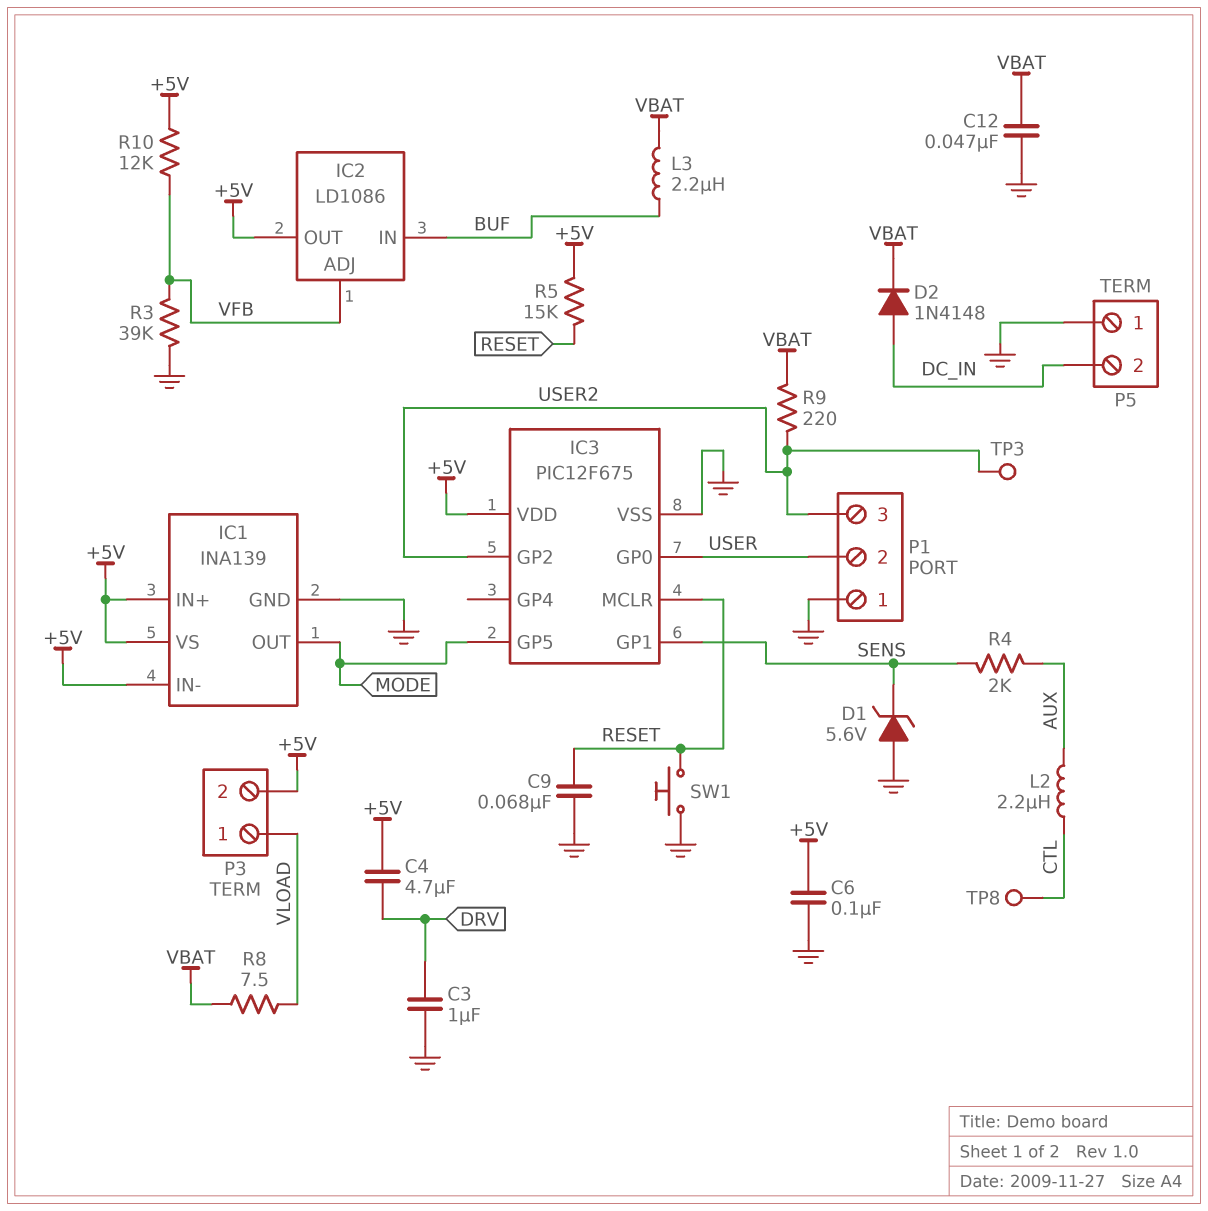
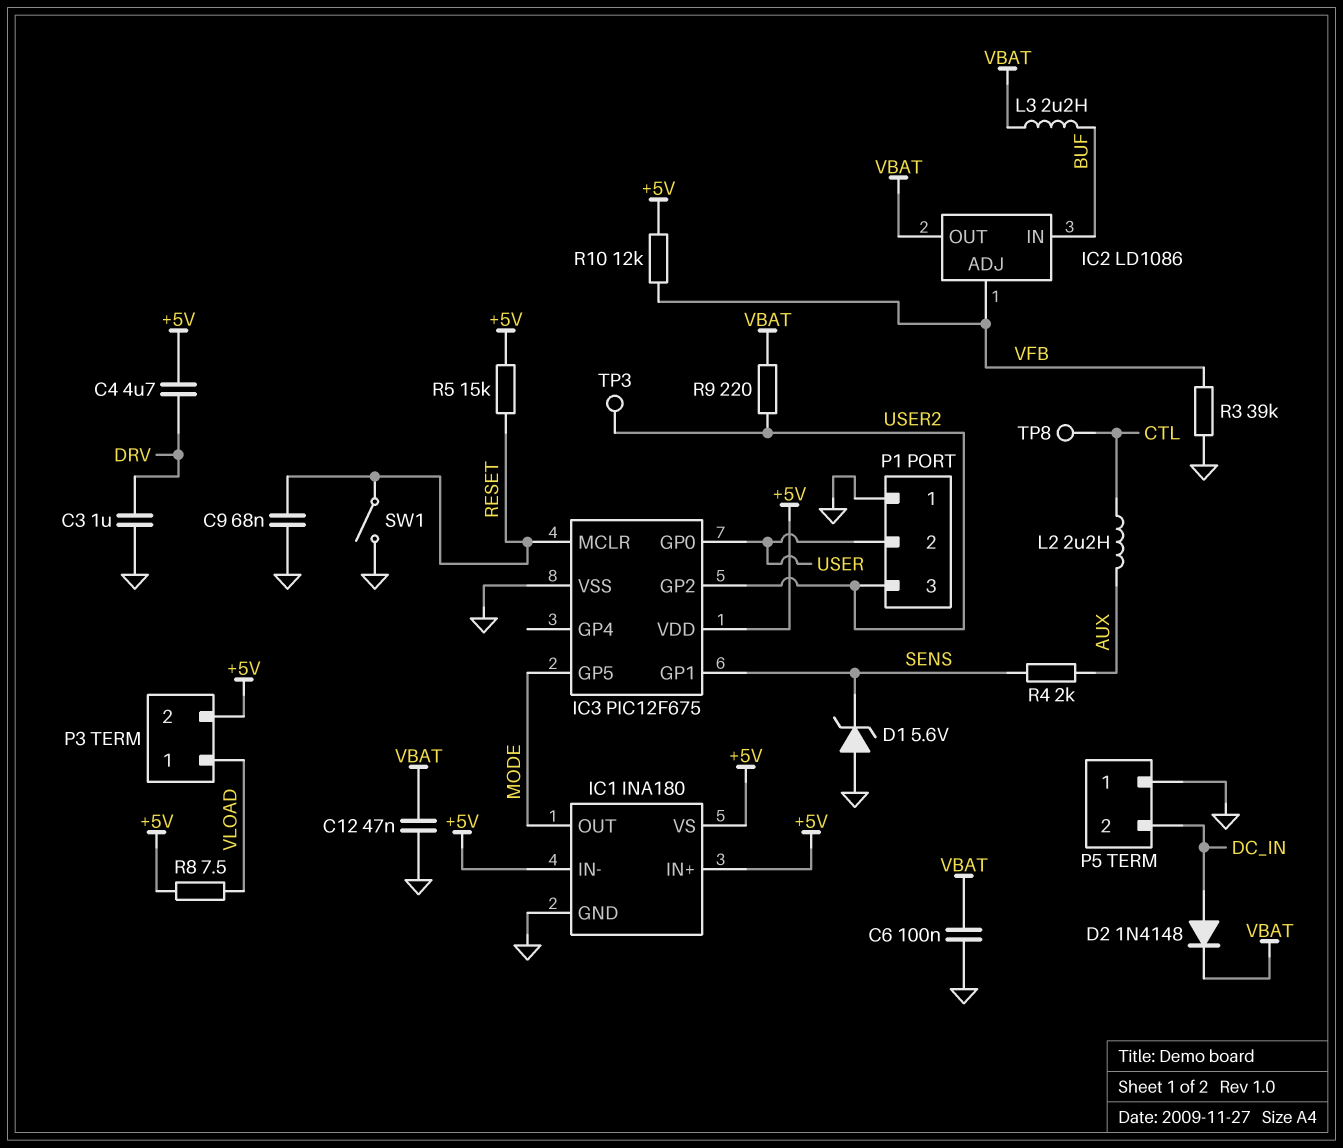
C6: 100nF (+5V, GND) -> 100nF (GND, VBAT)
IC1: INA139 -> INA180
IC2 pin OUT: +5V -> VBAT
R8: 7.5 (VBAT, VLOAD) -> 7.5 (+5V, VLOAD)
SW1: button (GND, RESET) -> switch (GND, RESET)

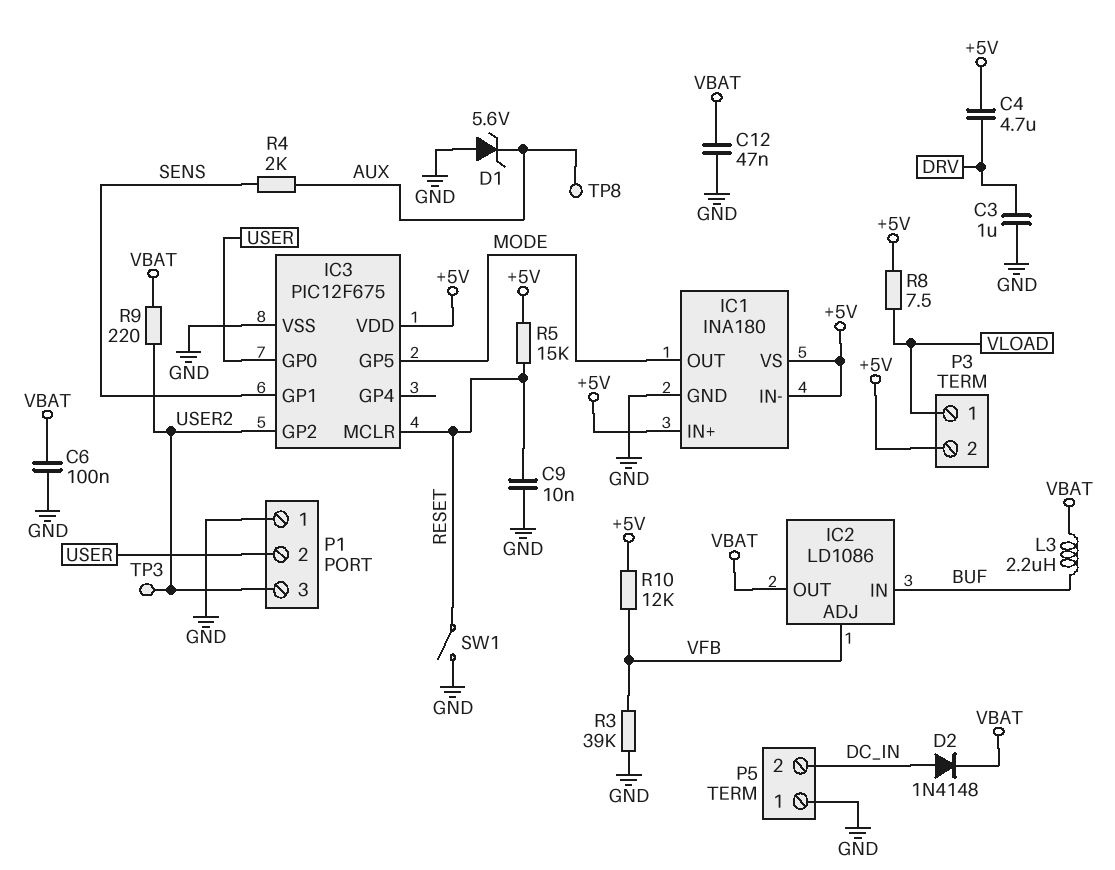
C9: 68nF (GND, RESET) -> 10nF (GND, RESET)
D1: zener 5.6V (A GND, K SENS) -> zener 5.6V (A GND, K AUX)
L2: 2.2uH (AUX, CTL) -> none
TP8: test point (CTL) -> test point (AUX)

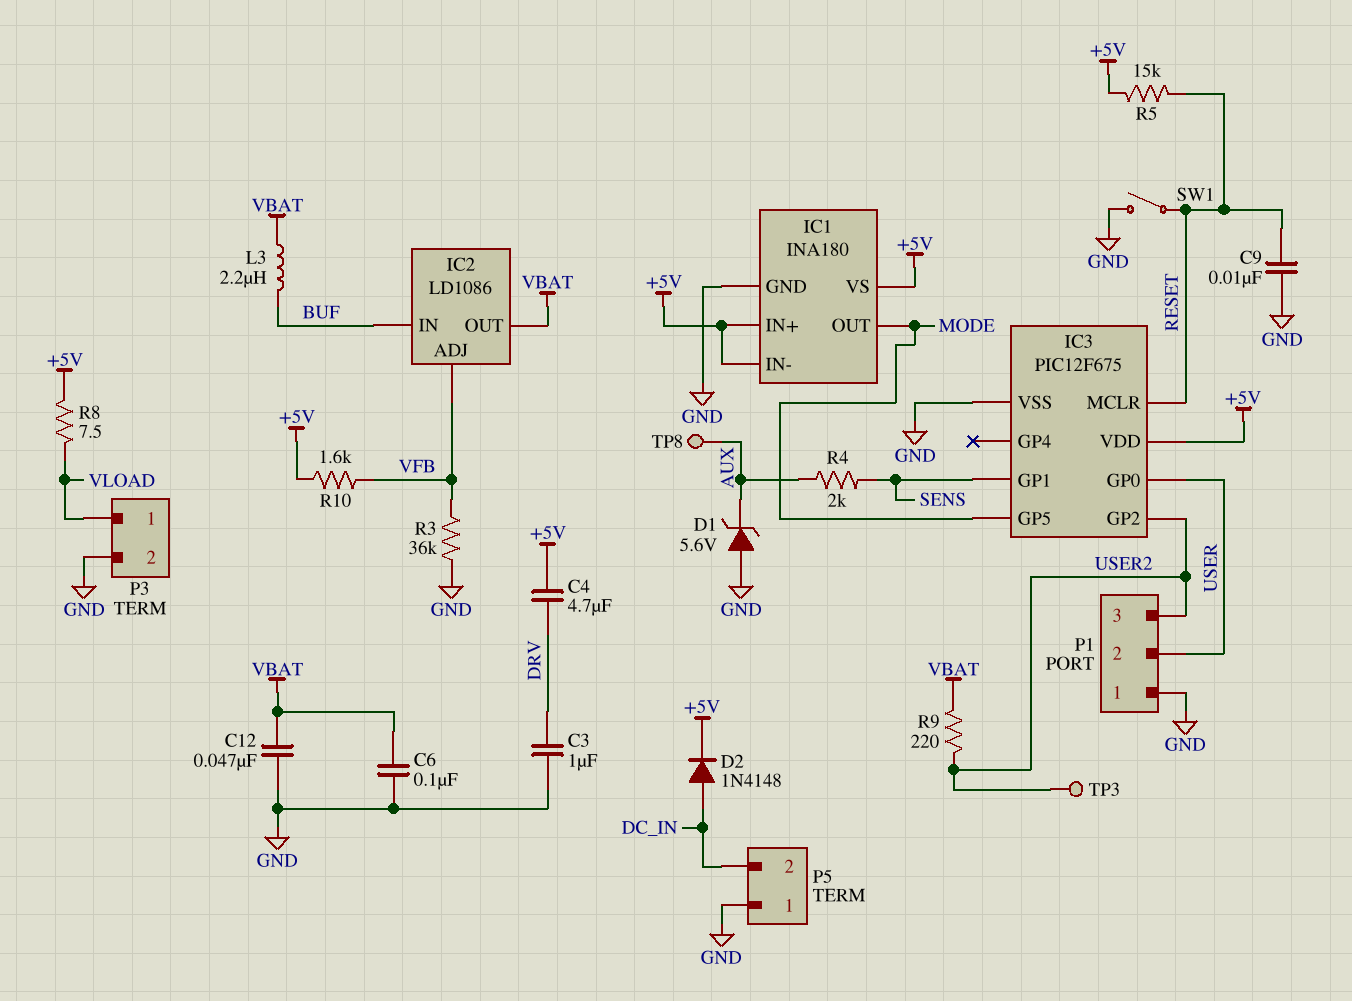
D2: diode 1N4148 (A DC_IN, K VBAT) -> diode 1N4148 (A DC_IN, K +5V)
P3 pin 2: +5V -> GND
R3: 39k (GND, VFB) -> 36k (GND, VFB)
R10: 12k (+5V, VFB) -> 1.6k (+5V, VFB)

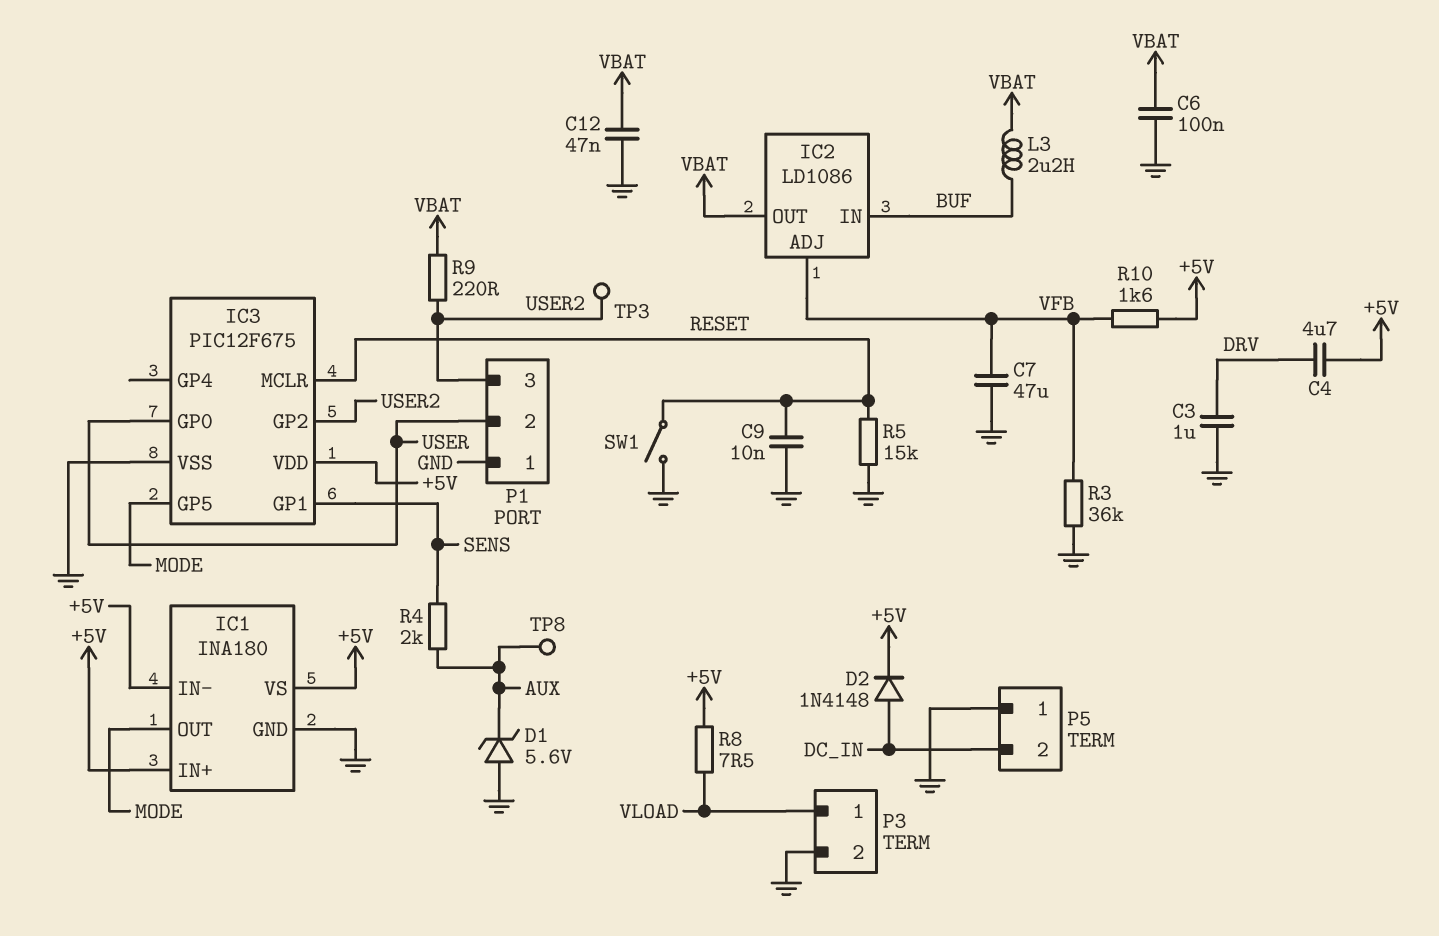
C7: none -> 47uF (GND, VFB)
R5: 15k (+5V, RESET) -> 15k (GND, RESET)

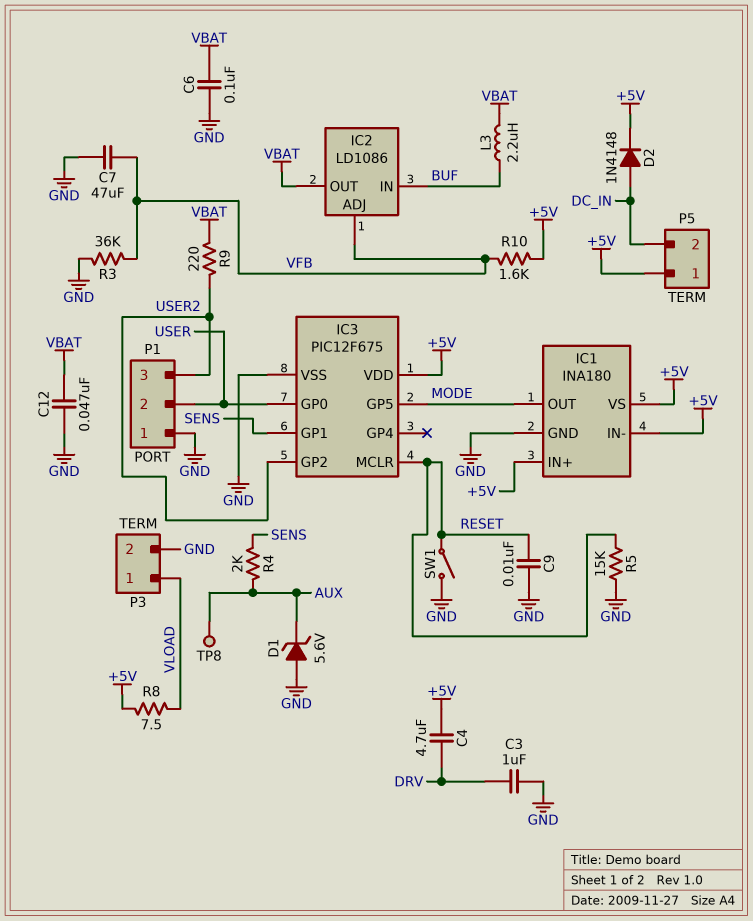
P5 pin 1: GND -> +5V
TP3: test point (USER2) -> none

